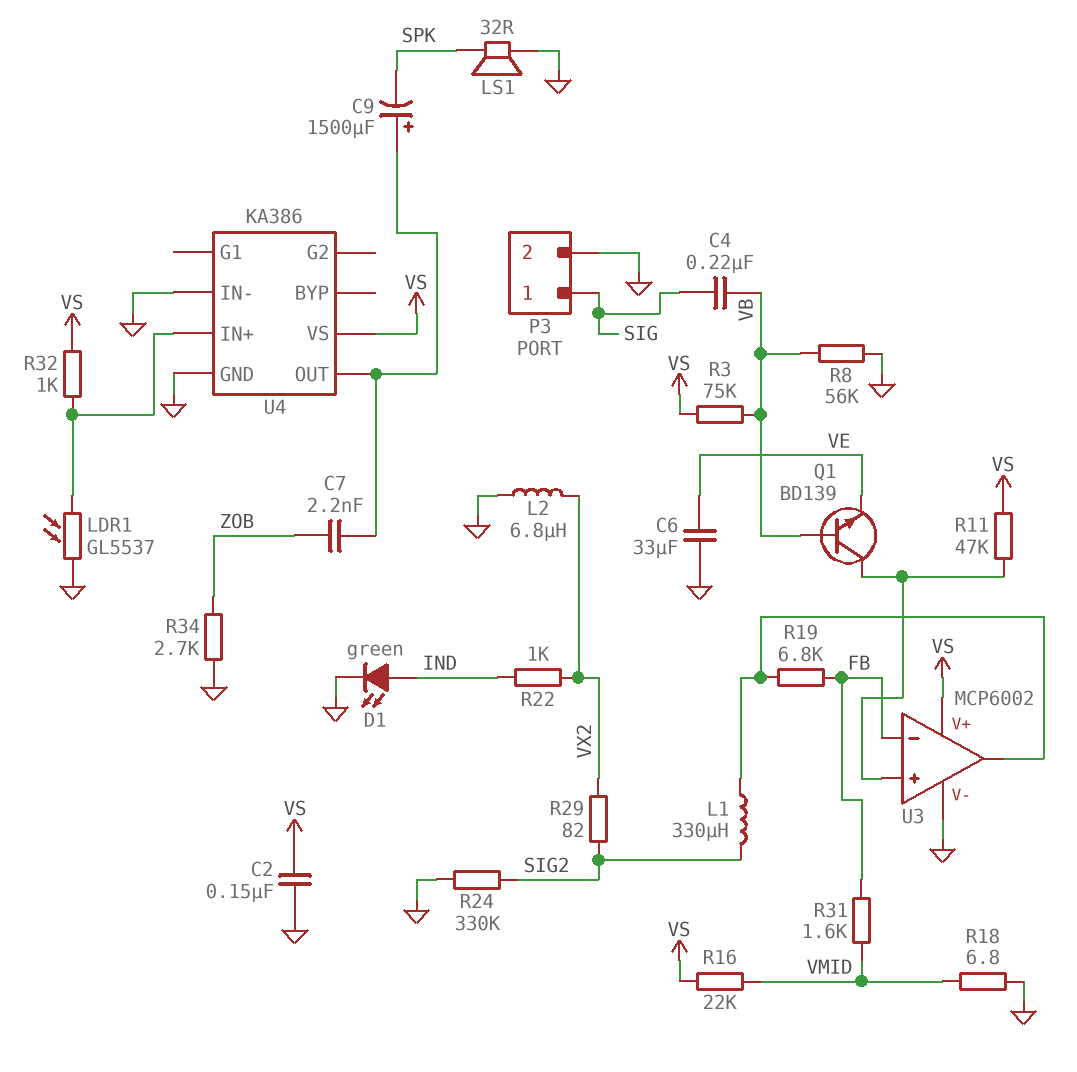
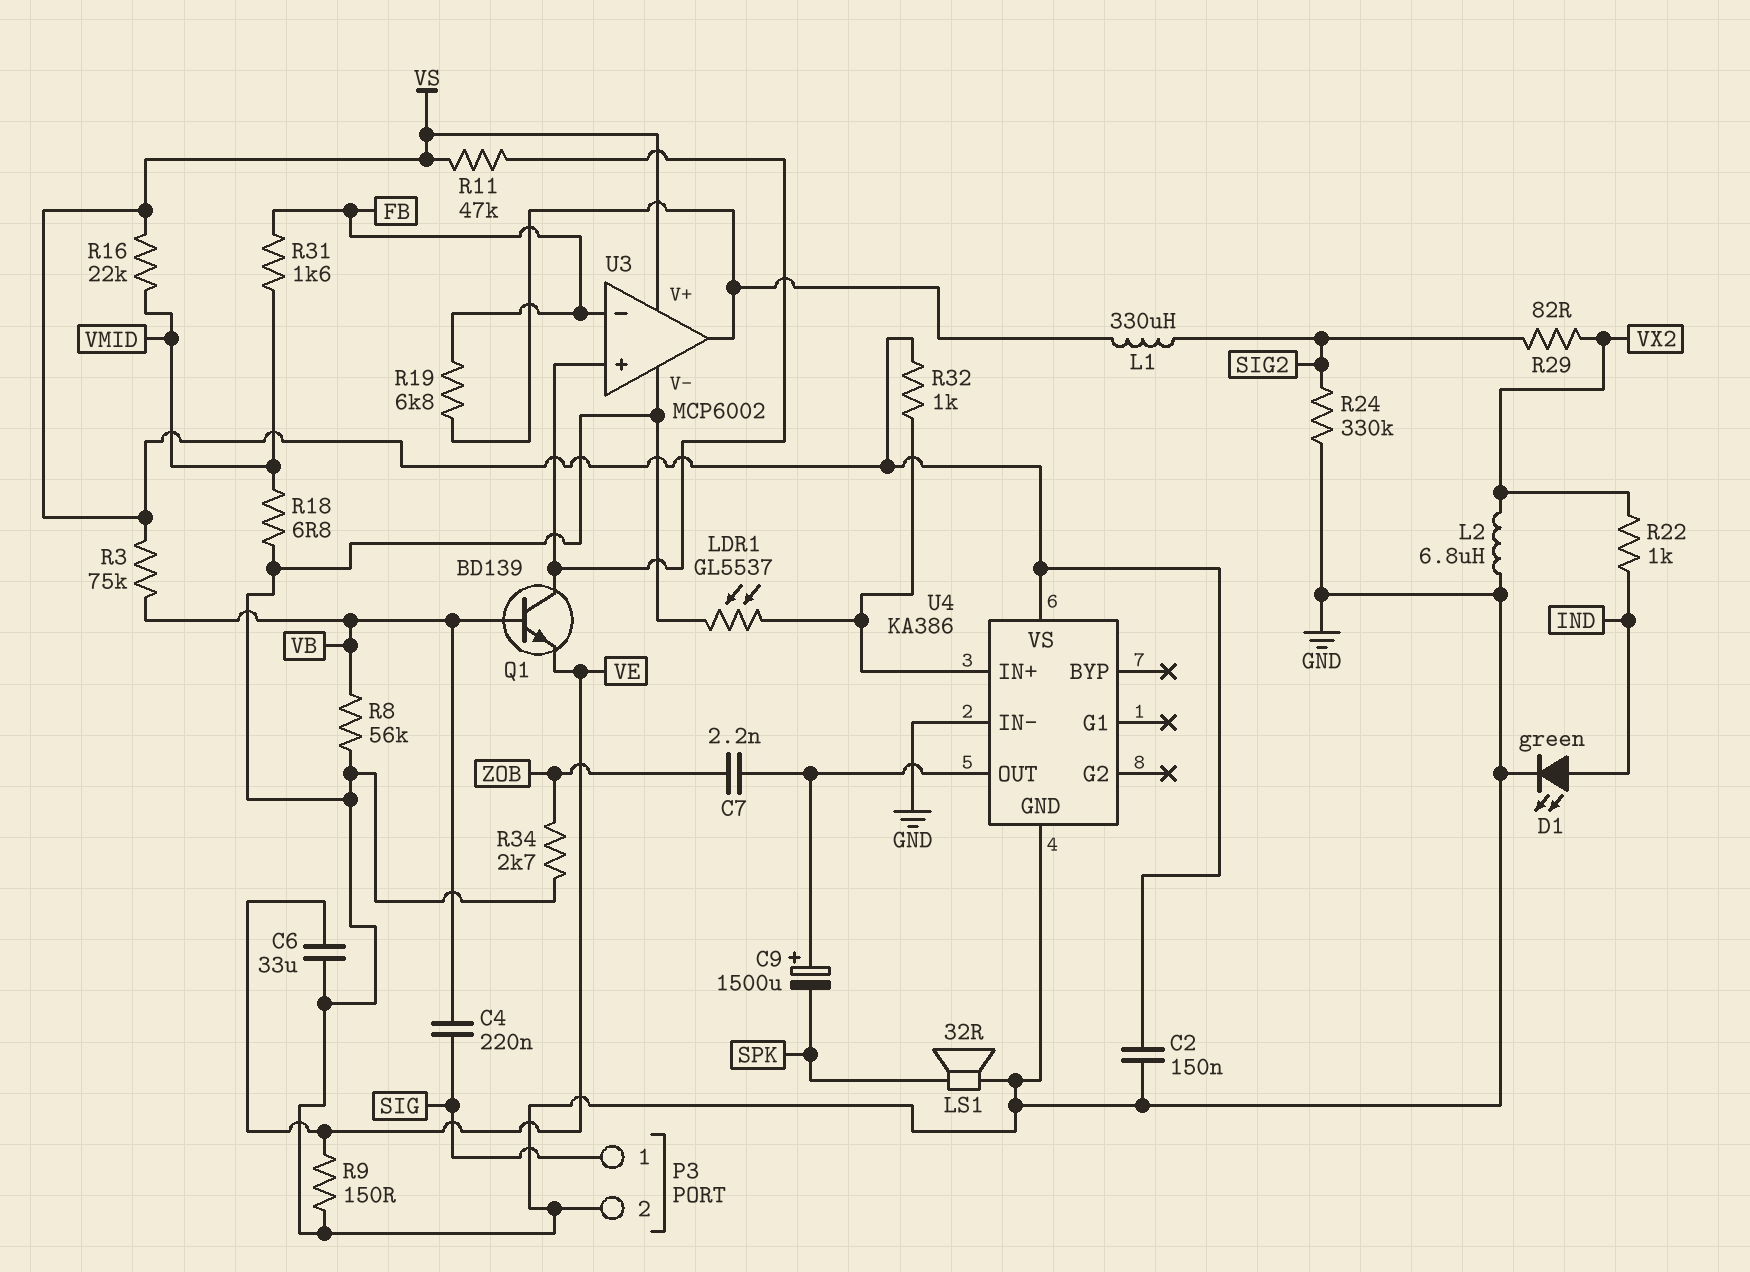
R9: none -> 150 (GND, VE)

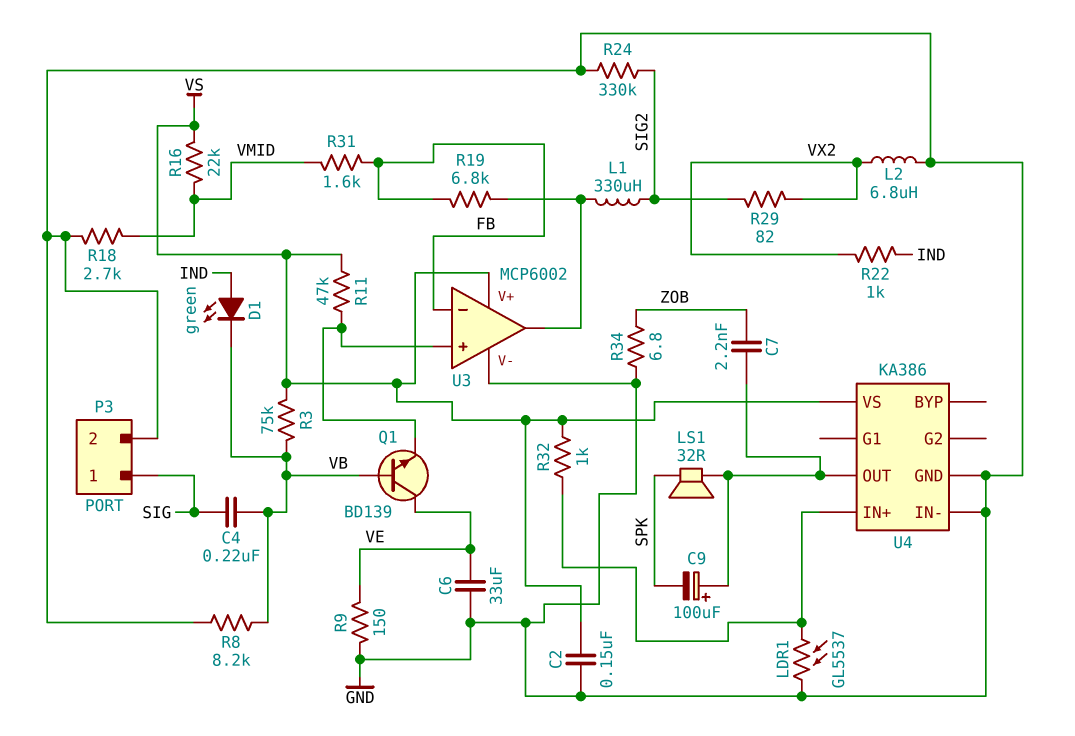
C9: 1500uF (plus U4/OUT, minus SPK) -> 100uF (plus U4/OUT, minus SPK)
D1: LED green (A IND, K GND) -> LED green (A IND, K VB)
LS1: speaker 32R (GND, SPK) -> speaker 32R (SPK, U4/OUT)
Q1: NPN BD139 (B VB, C U3/in+, E VE) -> NPN BD139 (B VB, C VE, E U3/in+)
R8: 56k (GND, VB) -> 8.2k (GND, VB)
R18: 6.8 (GND, VMID) -> 2.7k (GND, VMID)
R34: 2.7k (GND, ZOB) -> 6.8 (GND, ZOB)

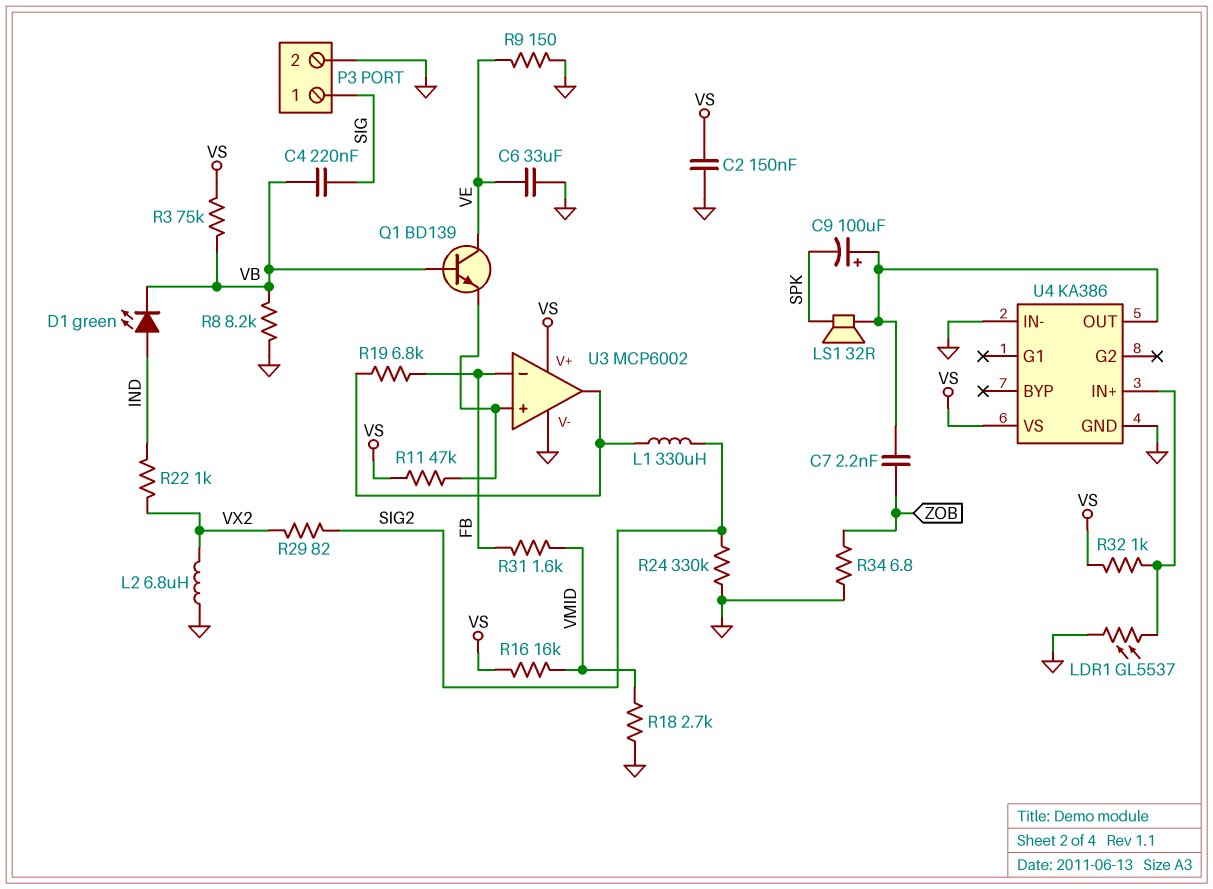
R16: 22k (VMID, VS) -> 16k (VMID, VS)

